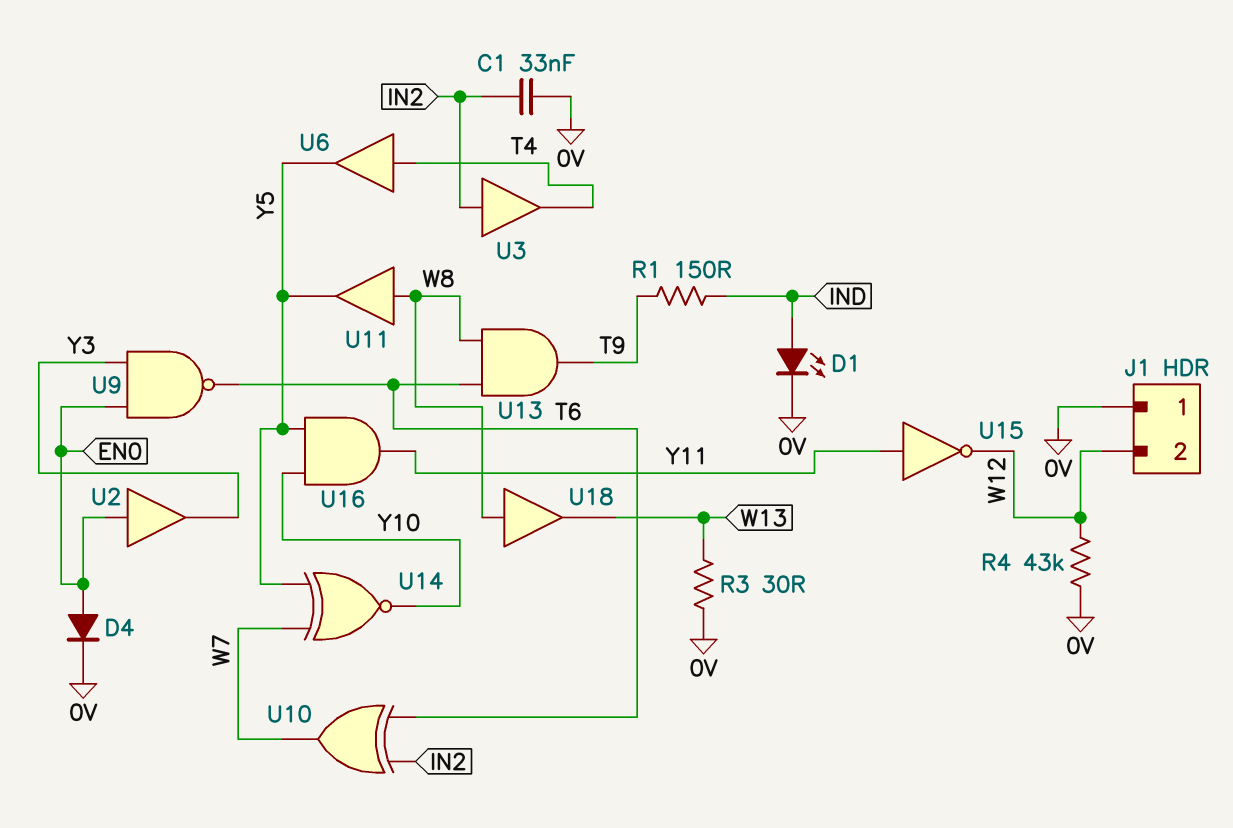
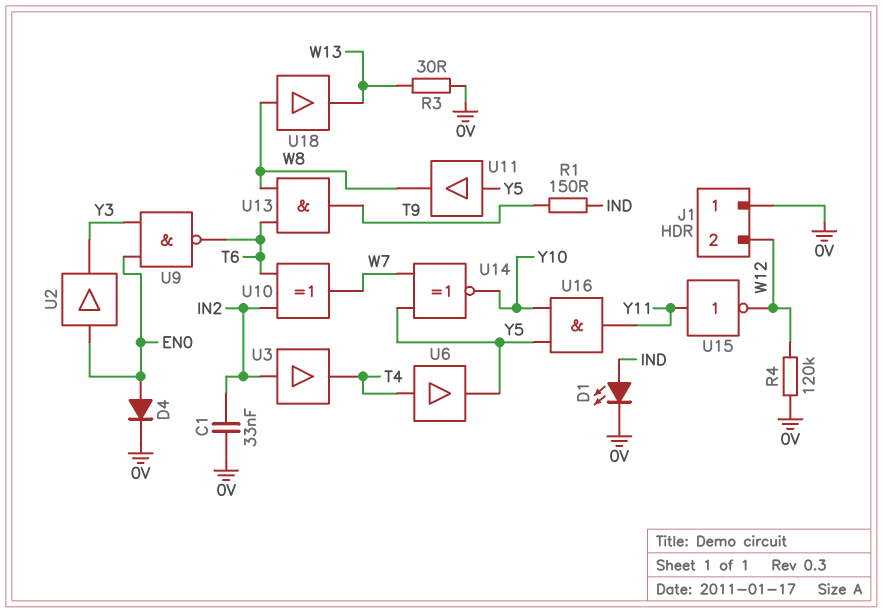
R4: 43k (0V, W12) -> 120k (0V, W12)
U11: buffer (in W8, out Y5) -> buffer (in Y5, out W8)

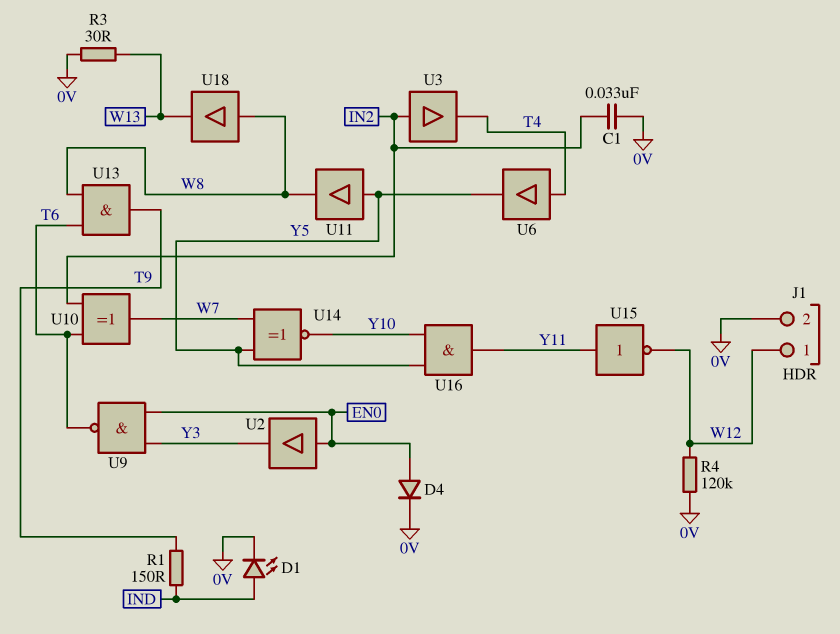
J1 pin 1: 0V -> W12
J1 pin 2: W12 -> 0V

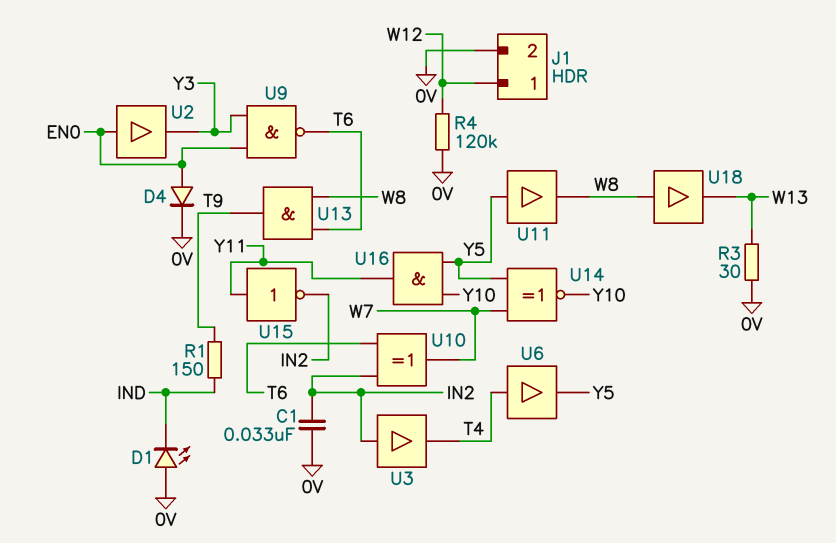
D1: LED (A IND, K 0V) -> LED (A 0V, K IND)
U15: NOT (in Y11, out W12) -> NOT (in Y11, out IN2)

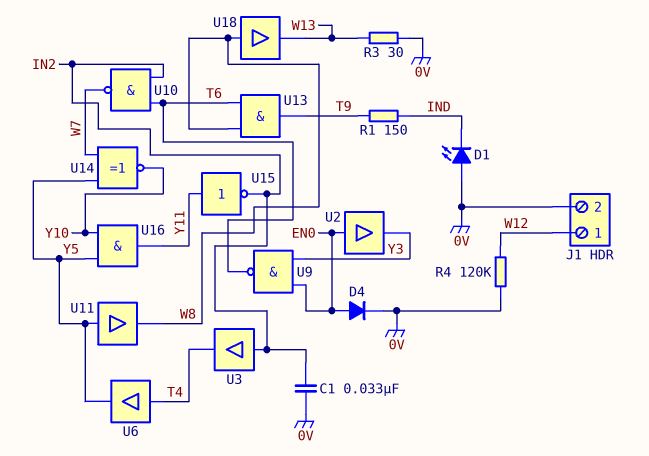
U10: XOR (in IN2, in T6, out W7) -> NAND (in IN2, in T6, out W7)

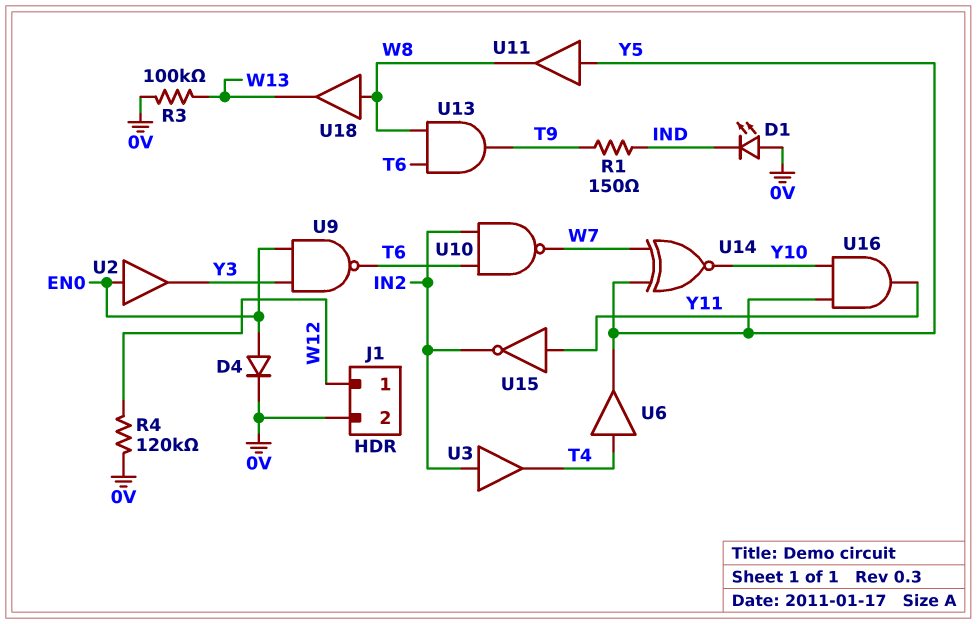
C1: 33nF (0V, IN2) -> none
R3: 30 (0V, W13) -> 100k (0V, W13)

